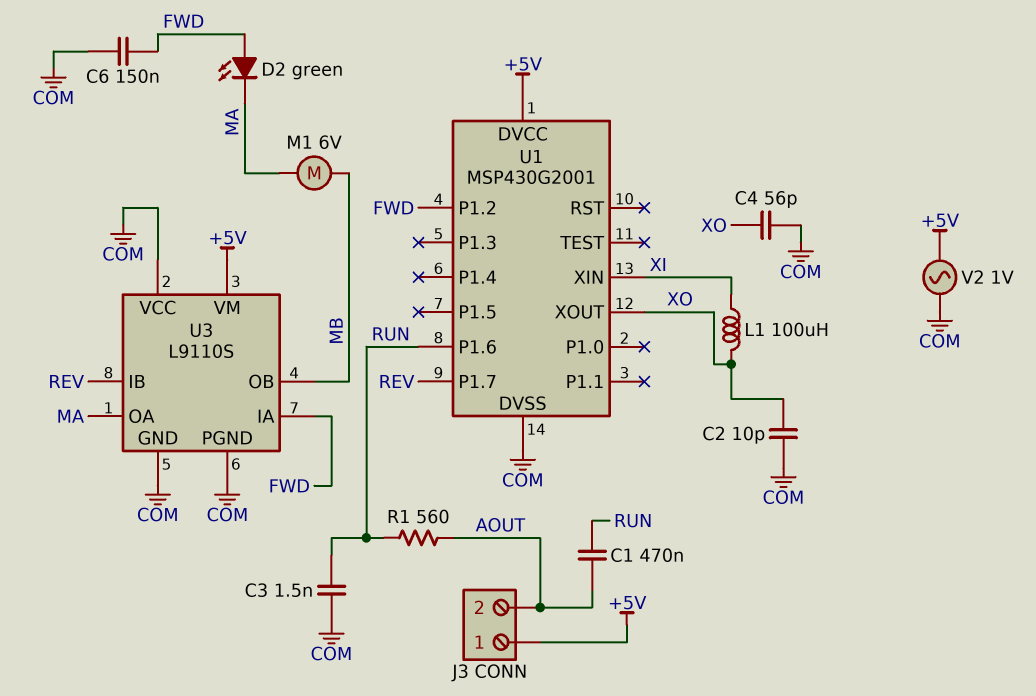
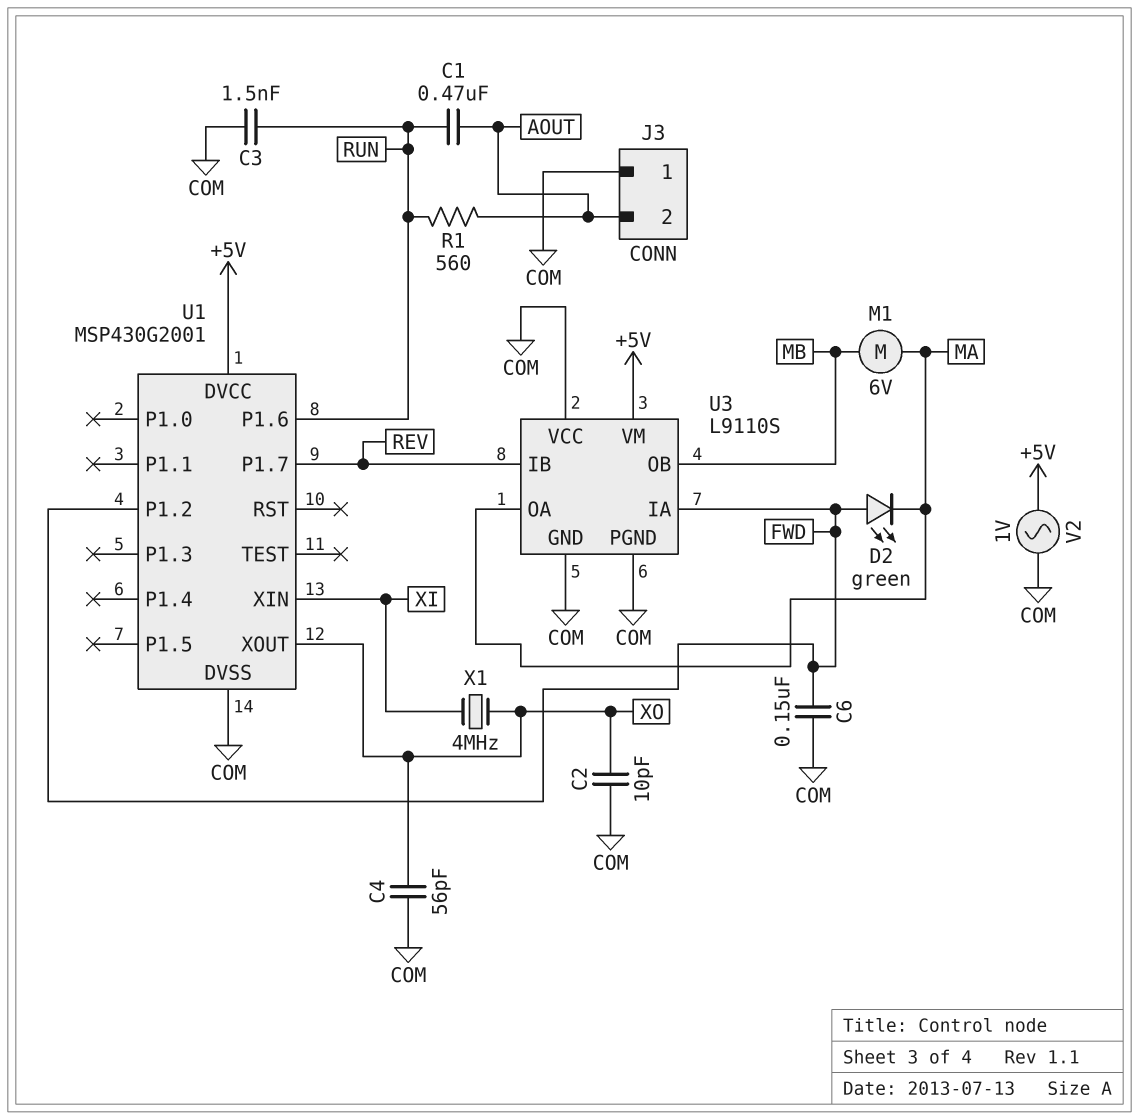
J3 pin 1: +5V -> COM
L1: 100uH (XI, XO) -> none
X1: none -> 4MHz (XI, XO)

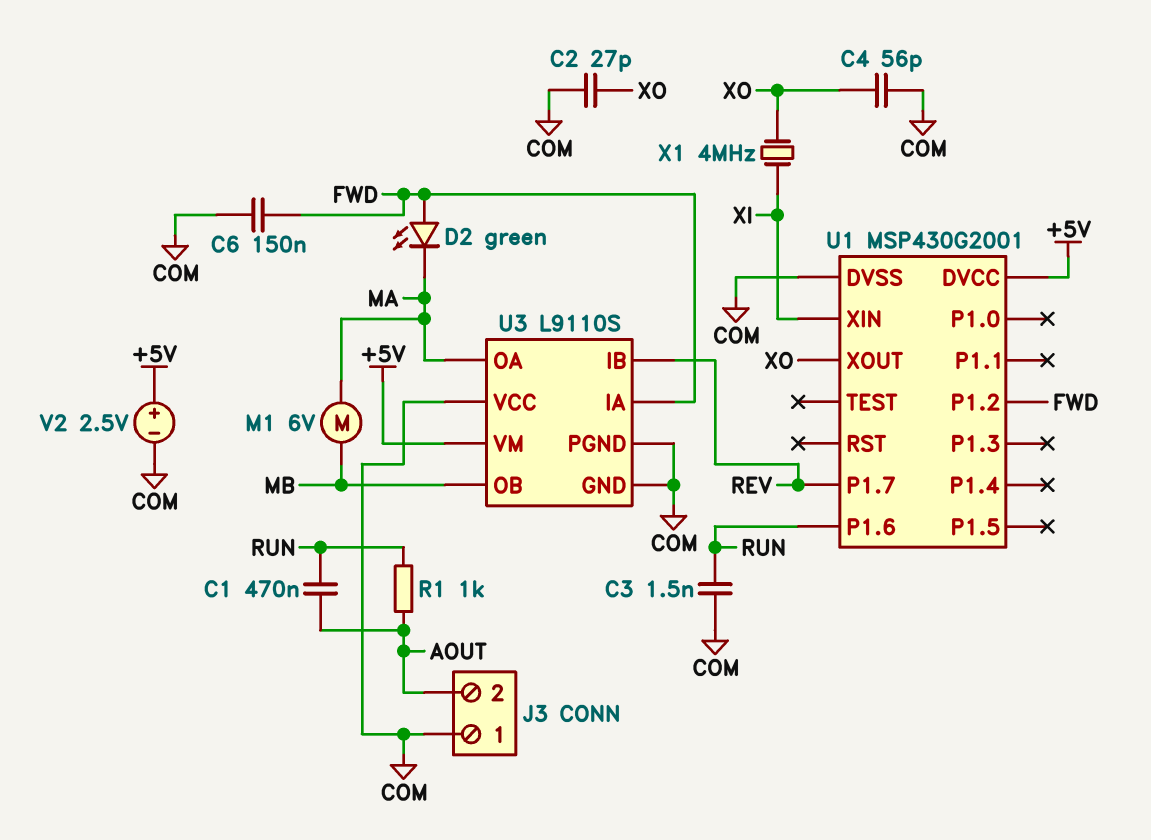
C2: 10pF (COM, XO) -> 27pF (COM, XO)
R1: 560 (AOUT, RUN) -> 1k (AOUT, RUN)
V2: AC 1V (+5V, COM) -> 2.5V (plus +5V, minus COM)

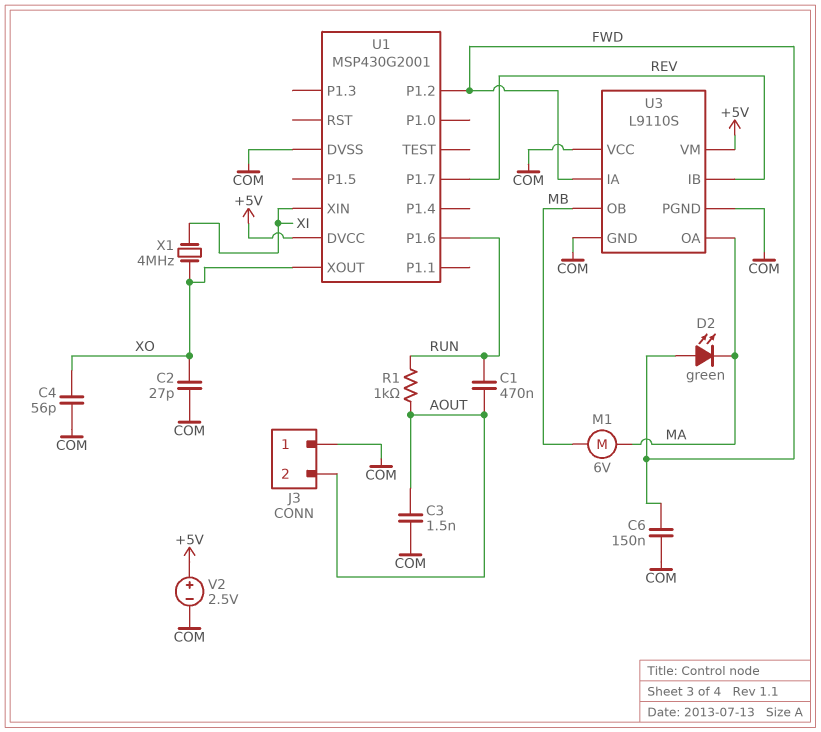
C3: 1.5nF (COM, RUN) -> 1.5nF (AOUT, COM)

